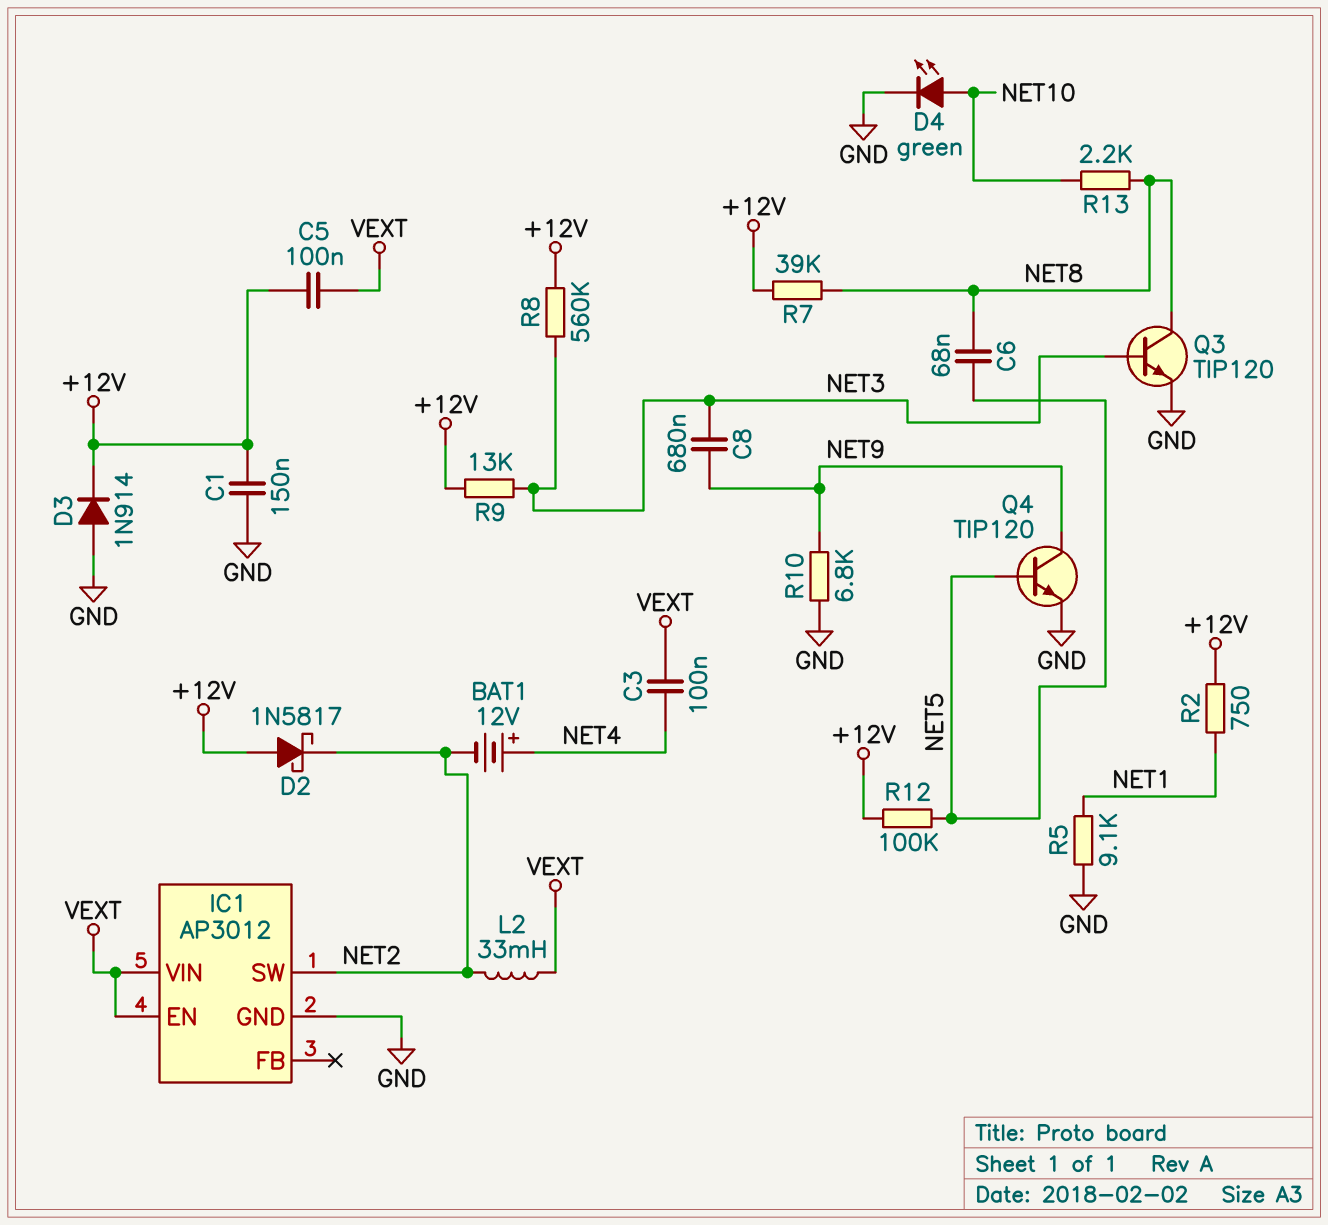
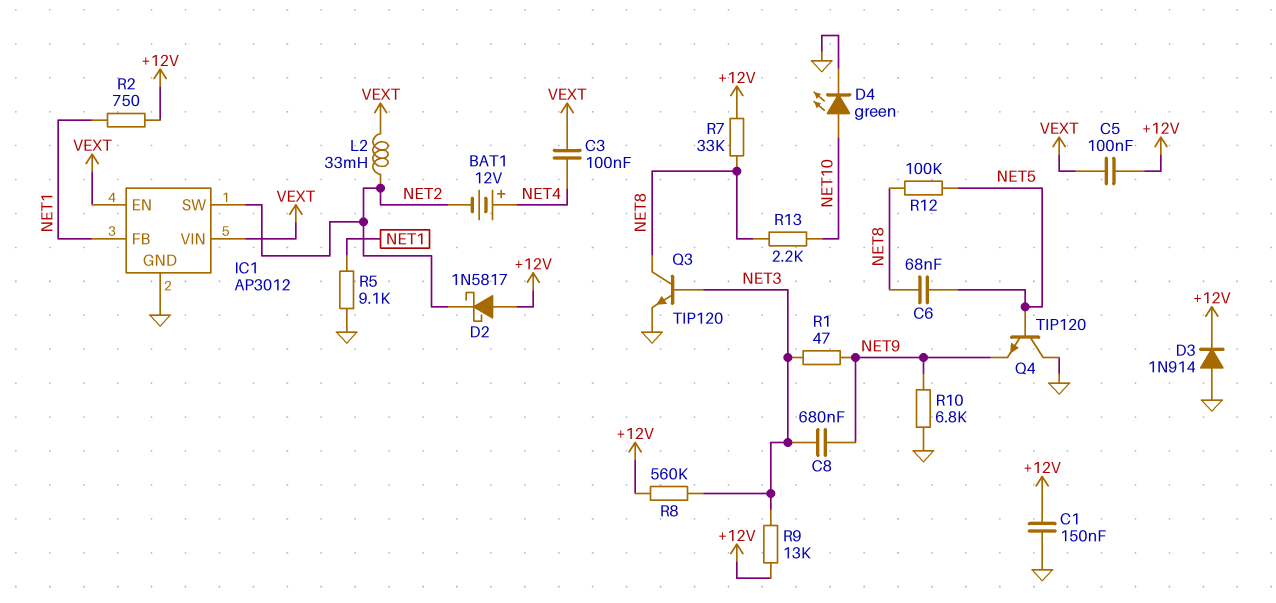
IC1 pin FB: none -> NET1
Q4: NPN TIP120 (B NET5, C NET9, E GND) -> NPN TIP120 (B NET5, C GND, E NET9)
R1: none -> 47 (NET3, NET9)
R7: 39k (+12V, NET8) -> 33k (+12V, NET8)
R12: 100k (+12V, NET5) -> 100k (NET5, NET8)

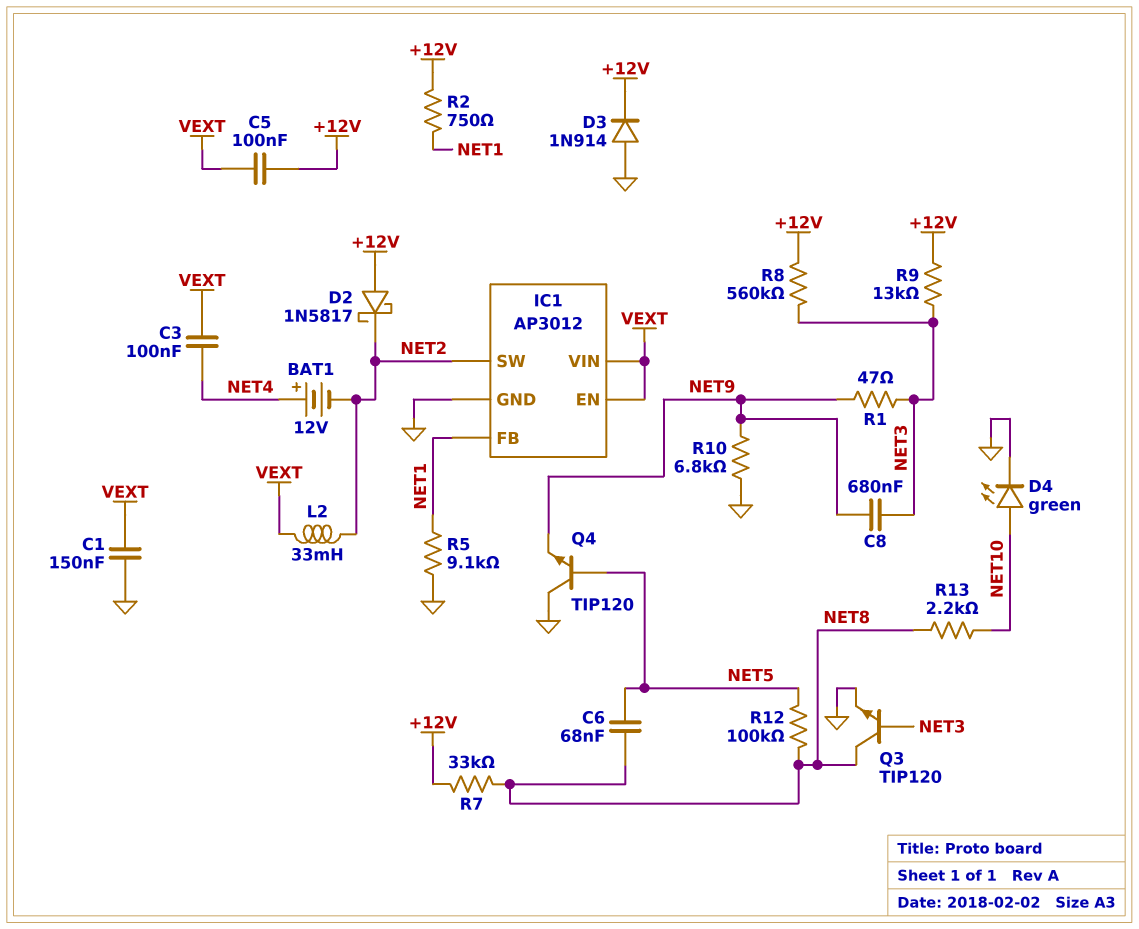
C1: 150nF (+12V, GND) -> 150nF (GND, VEXT)

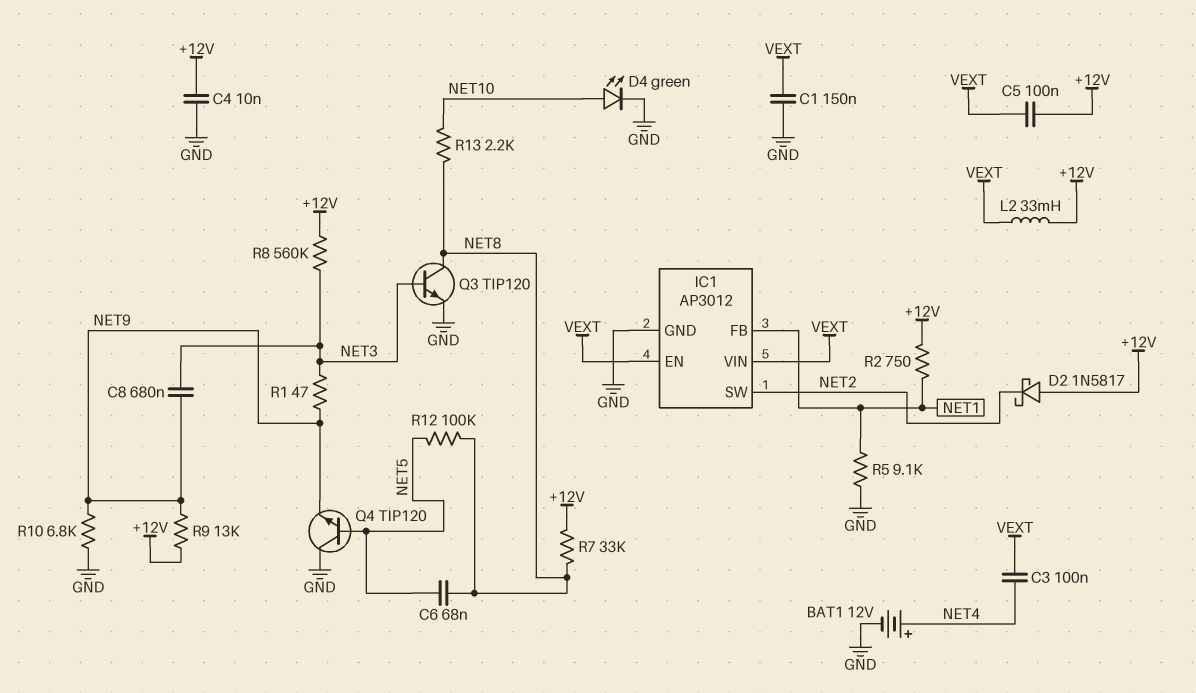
BAT1: 12V (plus NET4, minus NET2) -> 12V (plus NET4, minus GND)
C4: none -> 10nF (+12V, GND)
D3: diode 1N914 (A GND, K +12V) -> none
L2: 33mH (NET2, VEXT) -> 33mH (+12V, VEXT)
R9: 13k (+12V, NET3) -> 13k (+12V, NET9)

